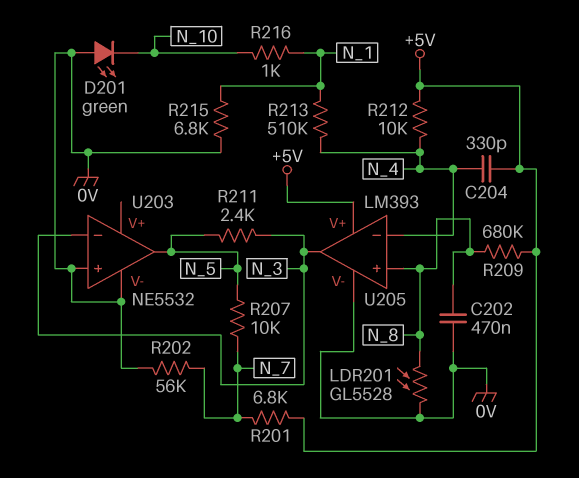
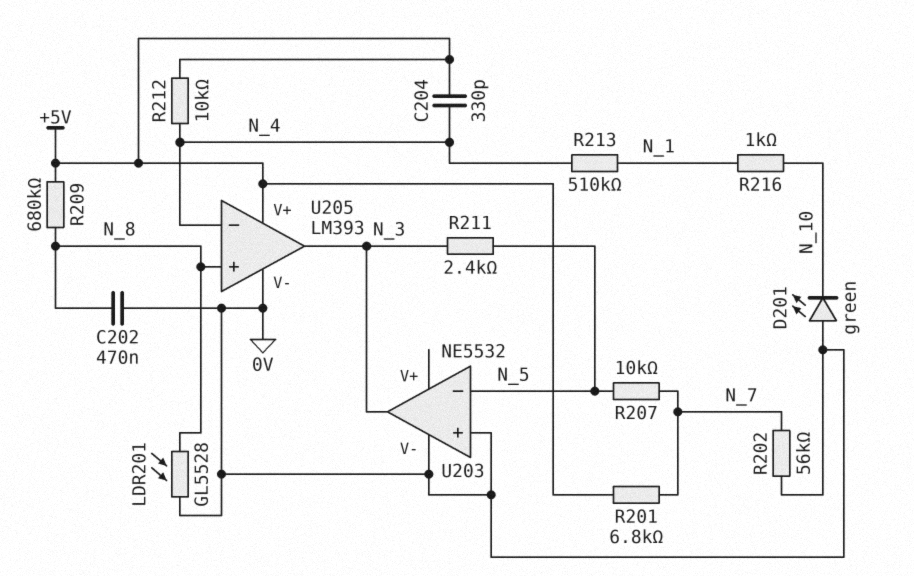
R215: 6.8k (0V, N_1) -> none
U203 pin in-: N_3 -> N_5
U203 pin out: N_5 -> N_3

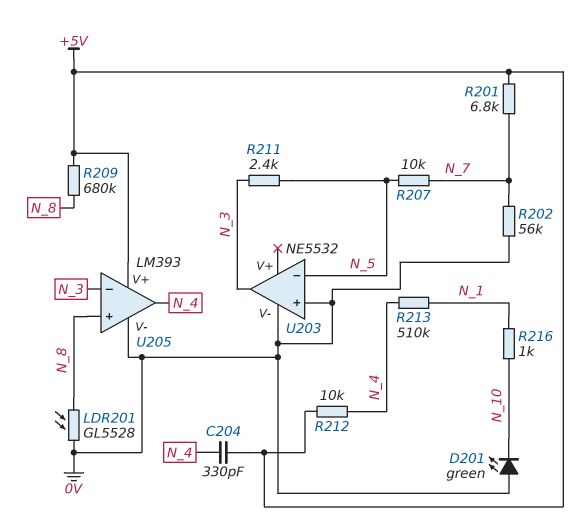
C202: 470nF (0V, N_8) -> none
U205 pin in-: N_4 -> N_3
U205 pin out: N_3 -> N_4

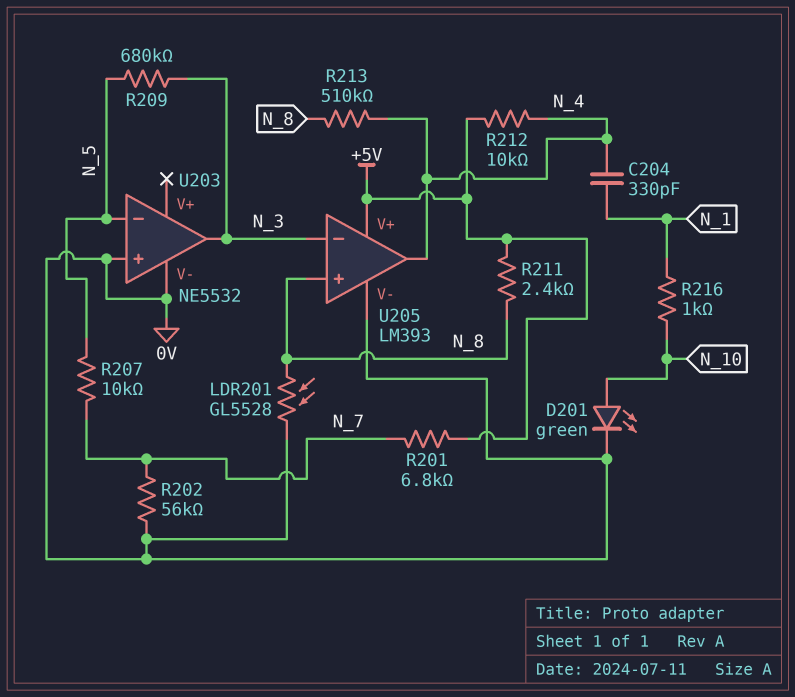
C204: 330pF (+5V, N_4) -> 330pF (N_1, N_4)
D201: LED green (A 0V, K N_10) -> LED green (A N_10, K 0V)
R209: 680k (+5V, N_8) -> 680k (N_3, N_5)
R211: 2.4k (N_3, N_5) -> 2.4k (+5V, N_8)
R213: 510k (N_1, N_4) -> 510k (N_4, N_8)

